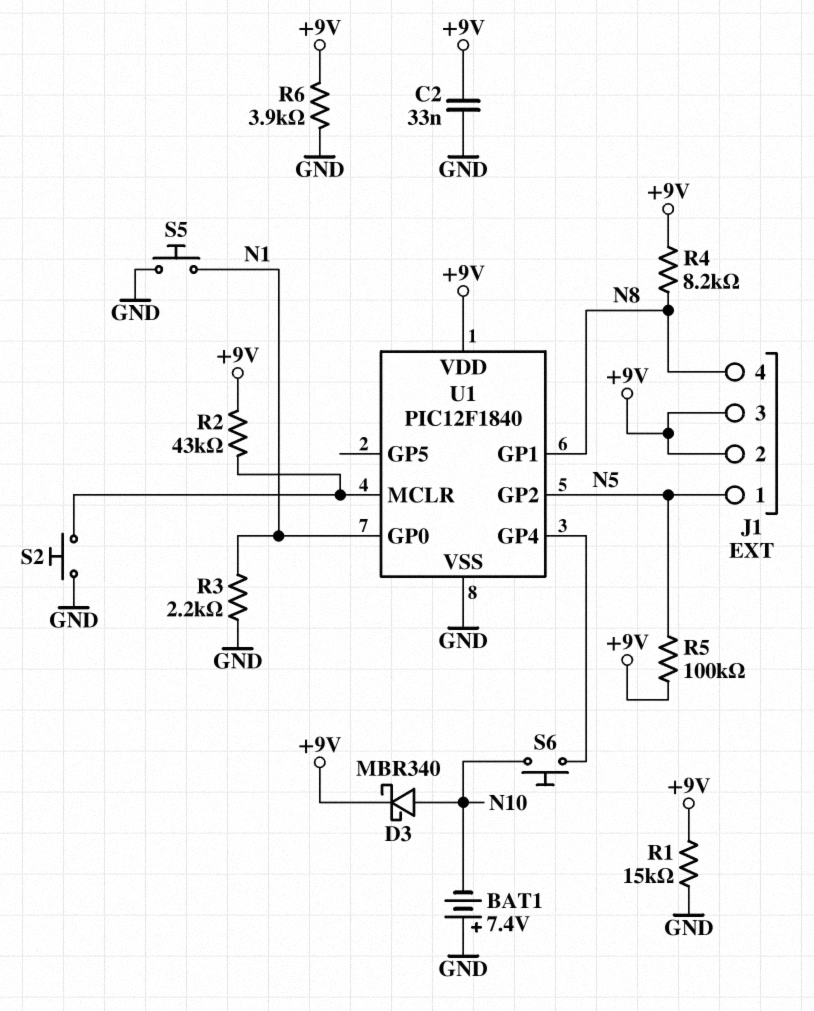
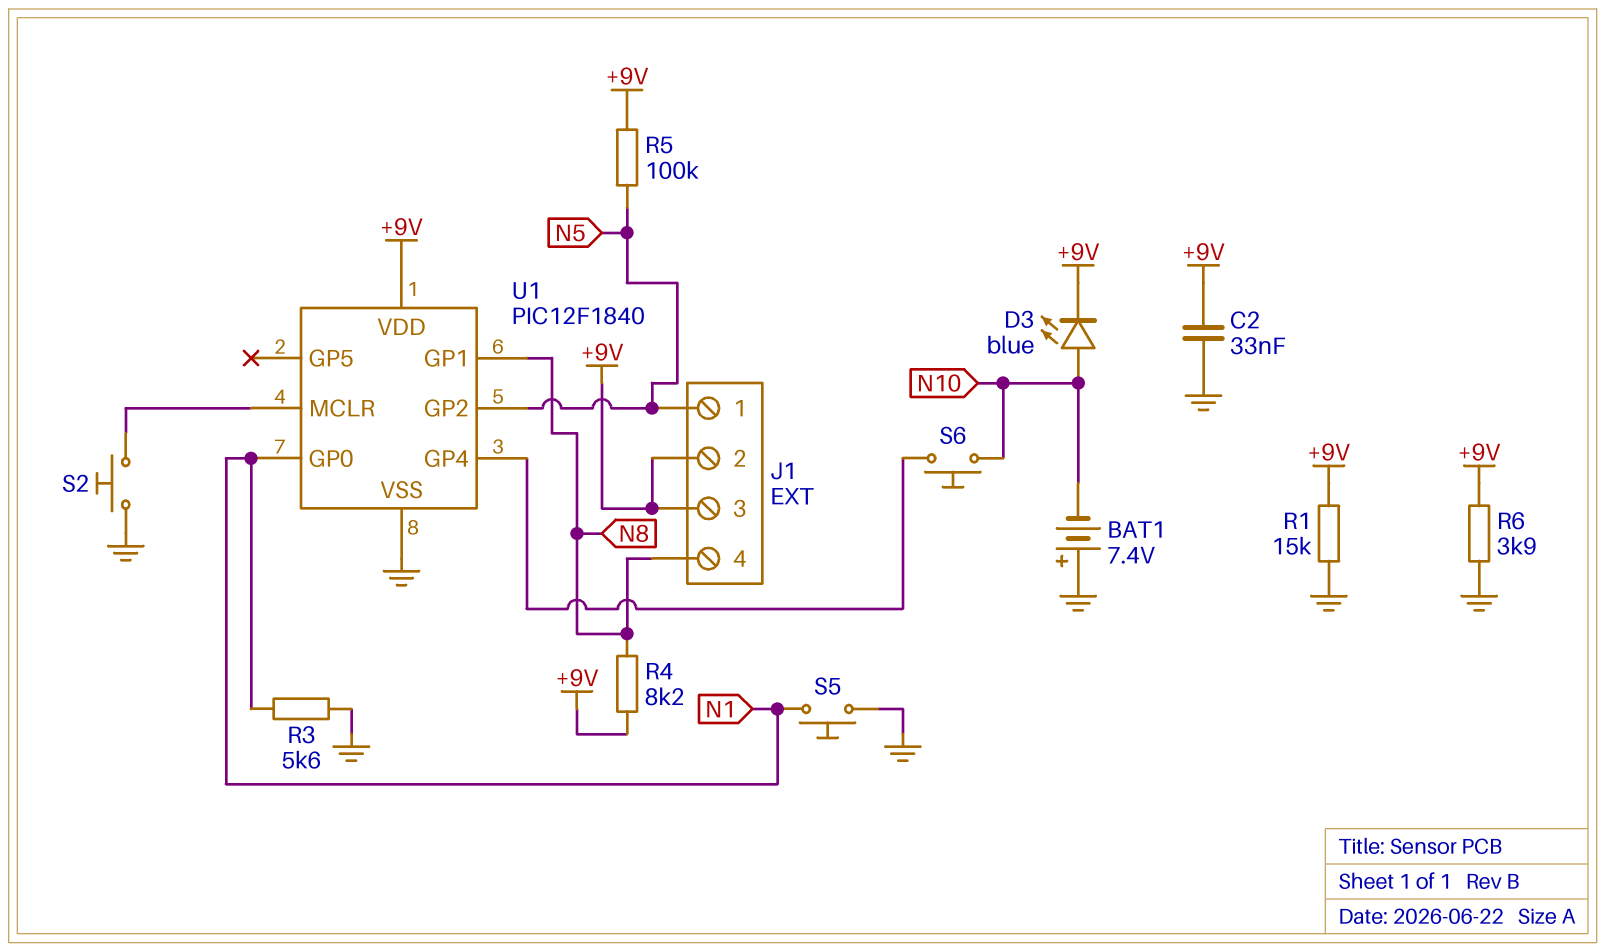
D3: schottky MBR340 (A N10, K +9V) -> LED blue (A N10, K +9V)
R2: 43k (+9V, U1/MCLR) -> none
R3: 2.2k (GND, N1) -> 5.6k (GND, N1)

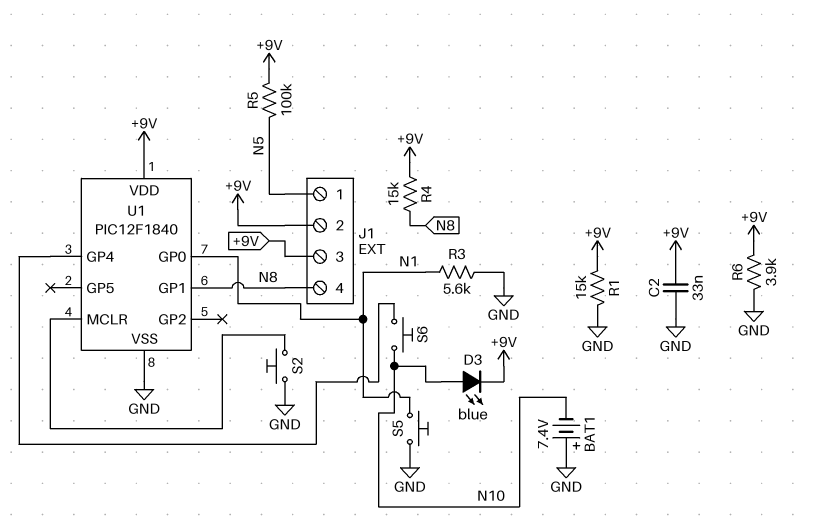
R4: 8.2k (+9V, N8) -> 15k (+9V, N8)
U1 pin GP2: N5 -> none

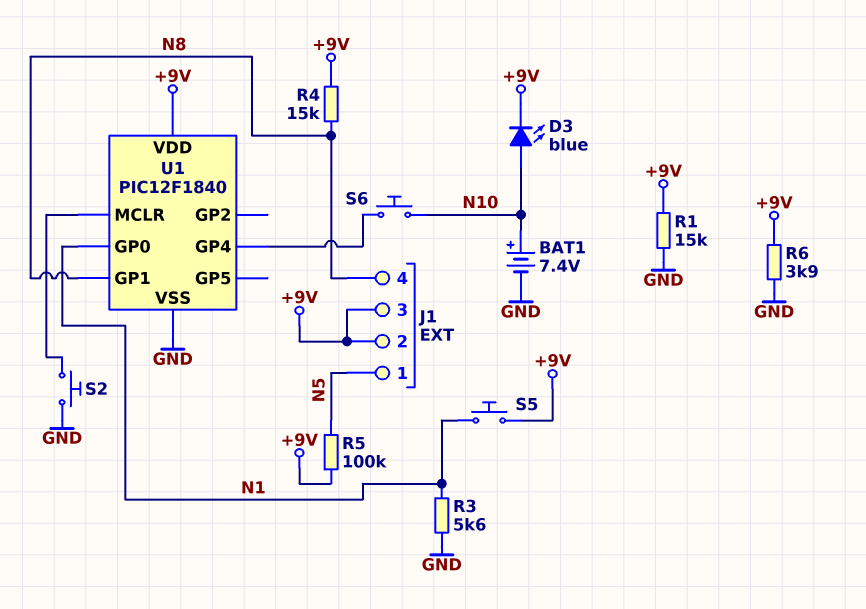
BAT1: 7.4V (plus GND, minus N10) -> 7.4V (plus N10, minus GND)
C2: 33nF (+9V, GND) -> none
S5: button (GND, N1) -> button (+9V, N1)

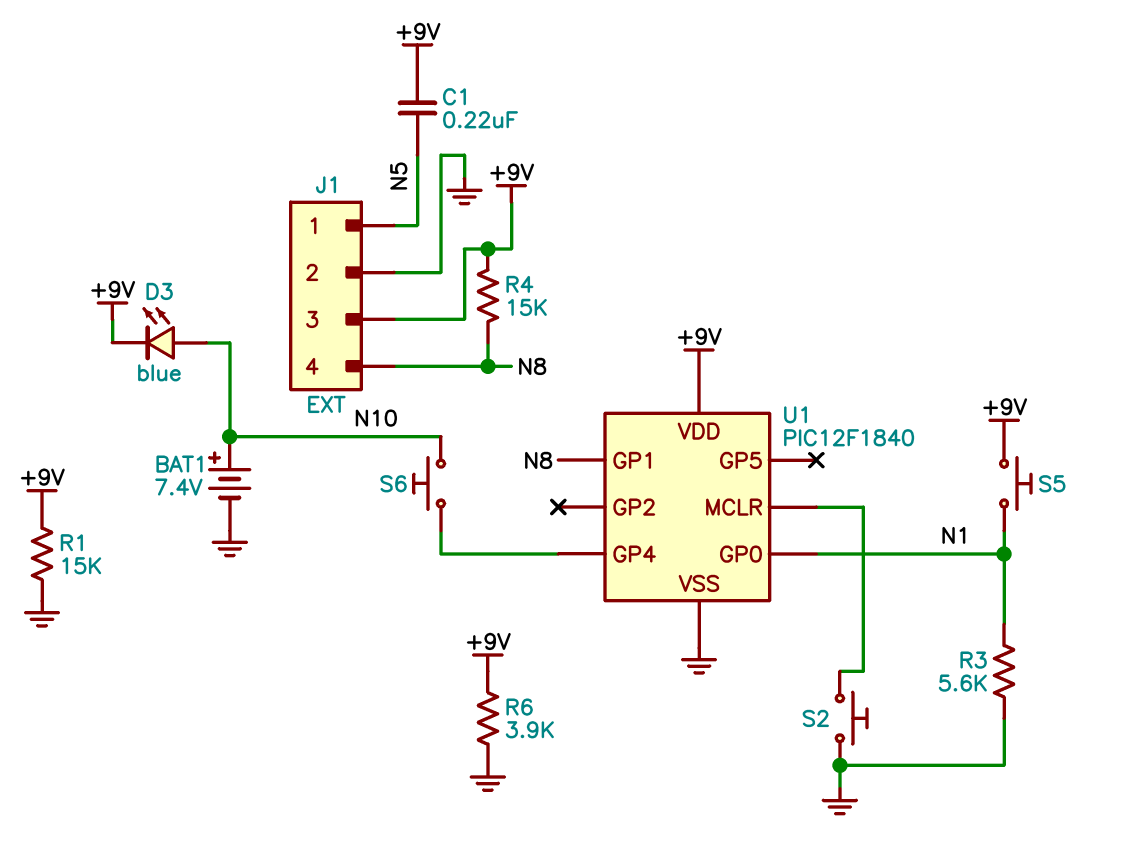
C1: none -> 220nF (+9V, N5)
J1 pin 2: +9V -> GND
R5: 100k (+9V, N5) -> none

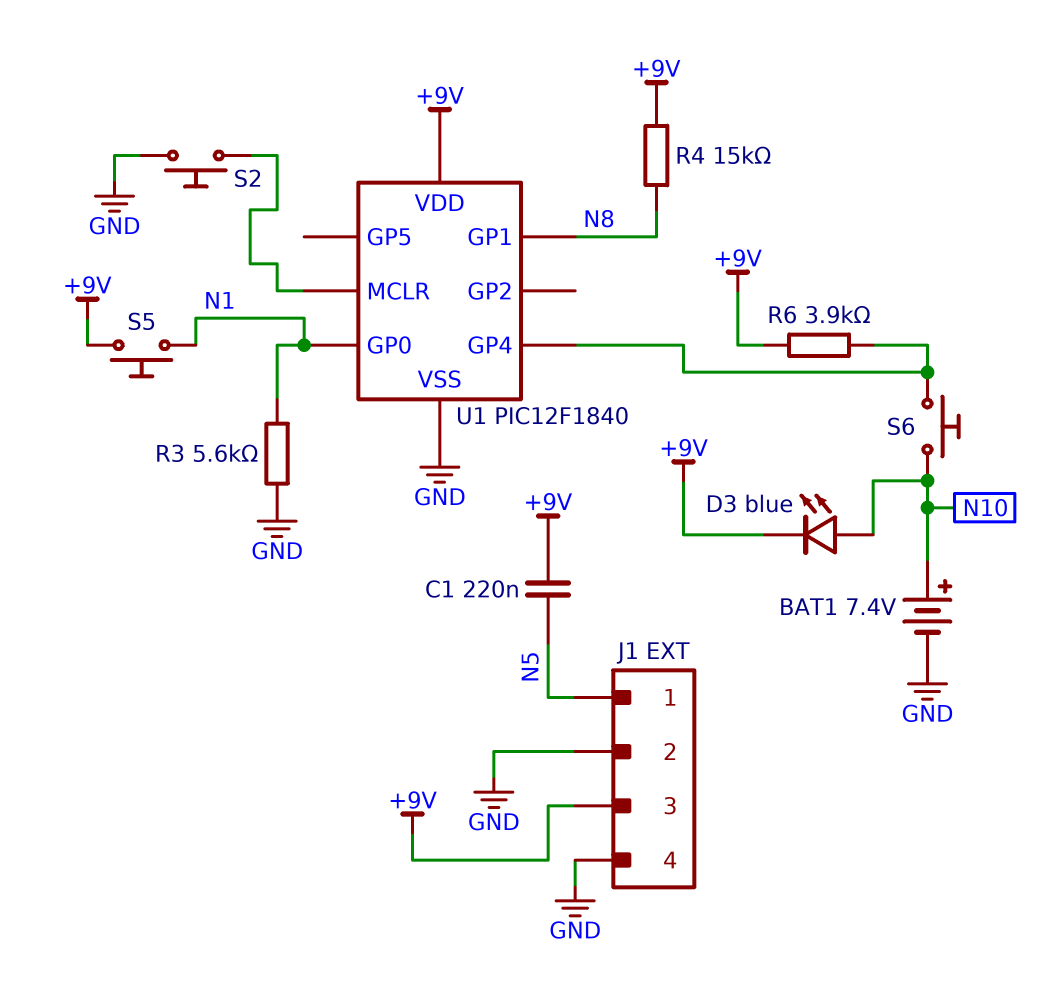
J1 pin 4: N8 -> GND
R1: 15k (+9V, GND) -> none
R6: 3.9k (+9V, GND) -> 3.9k (+9V, U1/GP4)

